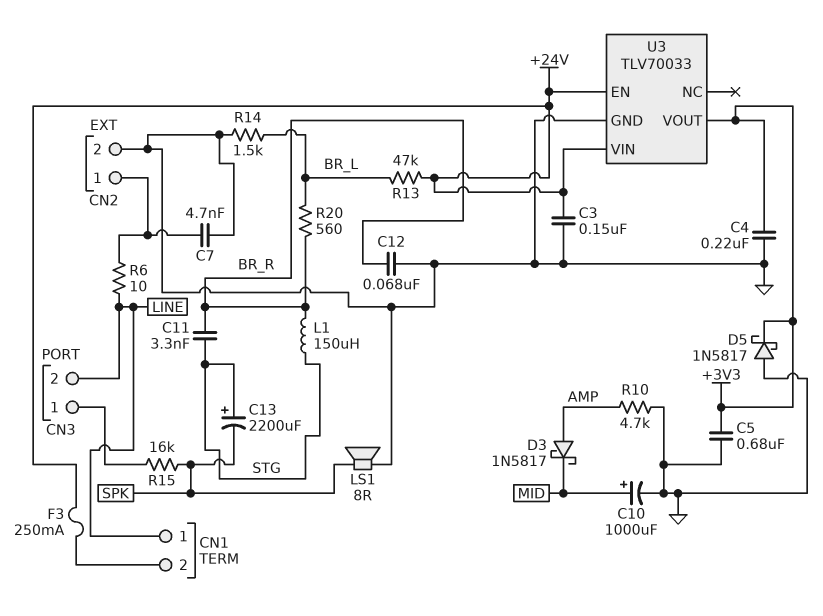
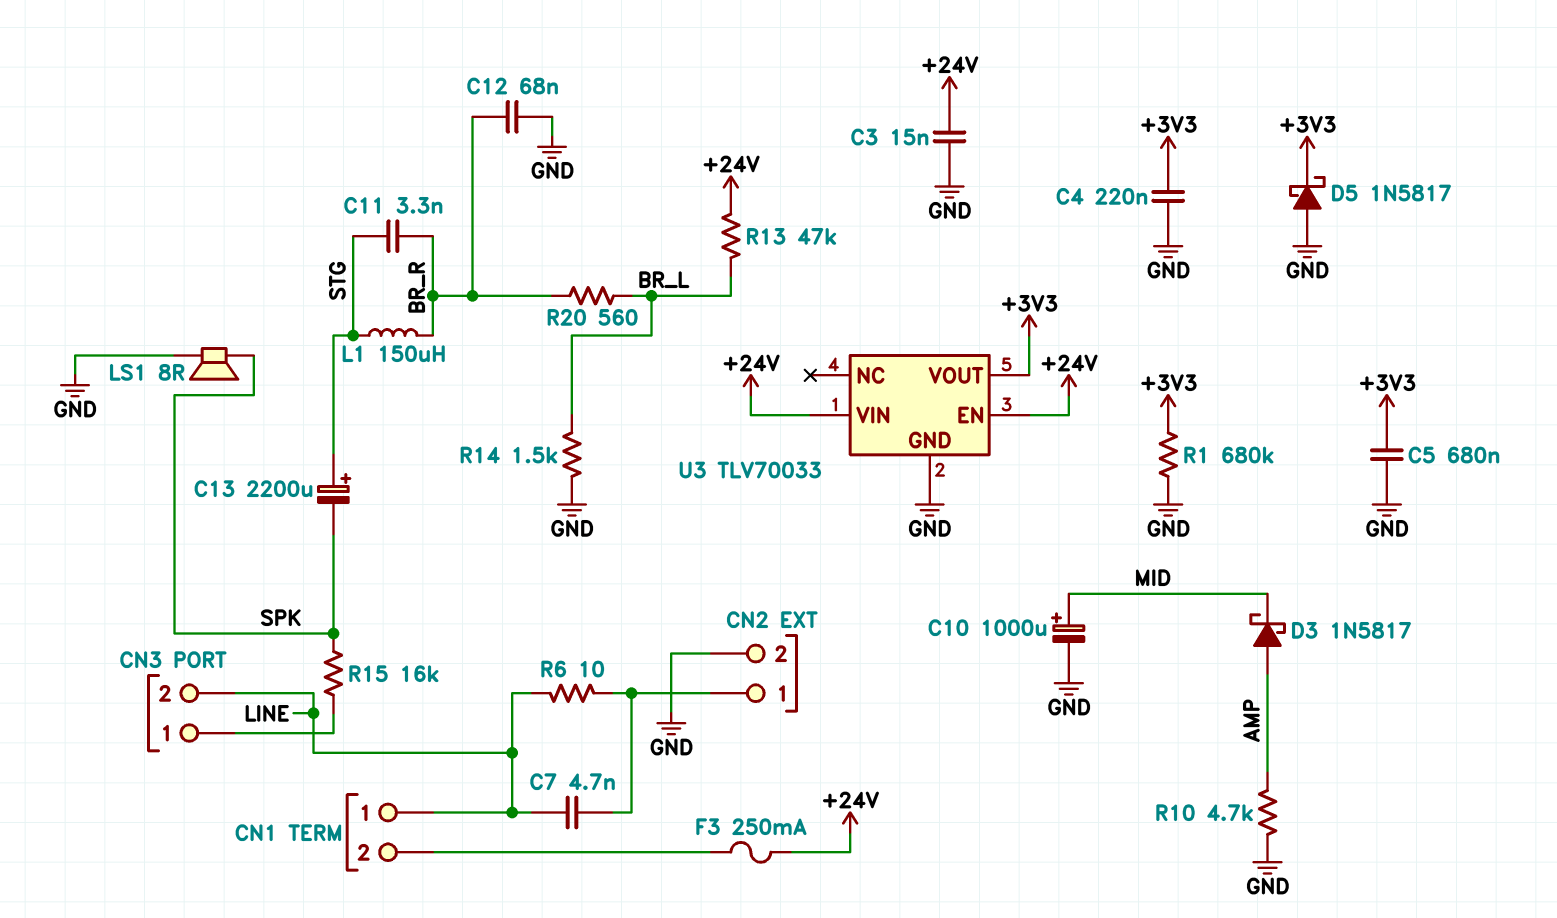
C3: 150nF (+24V, GND) -> 15nF (+24V, GND)
C7: 4.7nF (CN2/1, GND) -> 4.7nF (CN2/1, LINE)
R1: none -> 680k (+3V3, GND)

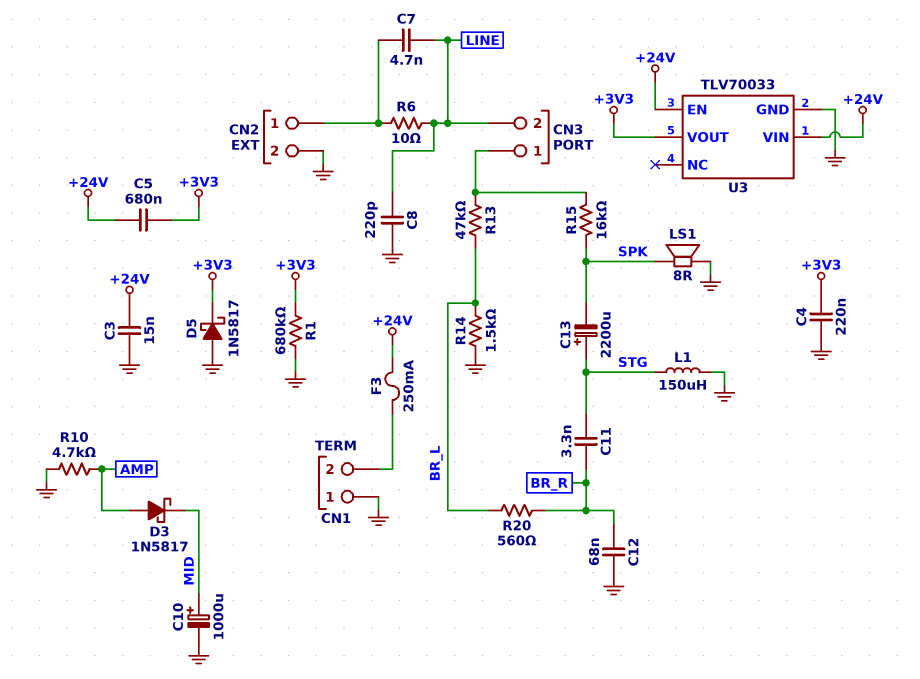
C5: 680nF (+3V3, GND) -> 680nF (+3V3, +24V)
C8: none -> 220pF (GND, LINE)
CN1 pin 1: LINE -> GND
L1: 150uH (BR_R, STG) -> 150uH (GND, STG)
R13: 47k (+24V, BR_L) -> 47k (BR_L, CN3/1)

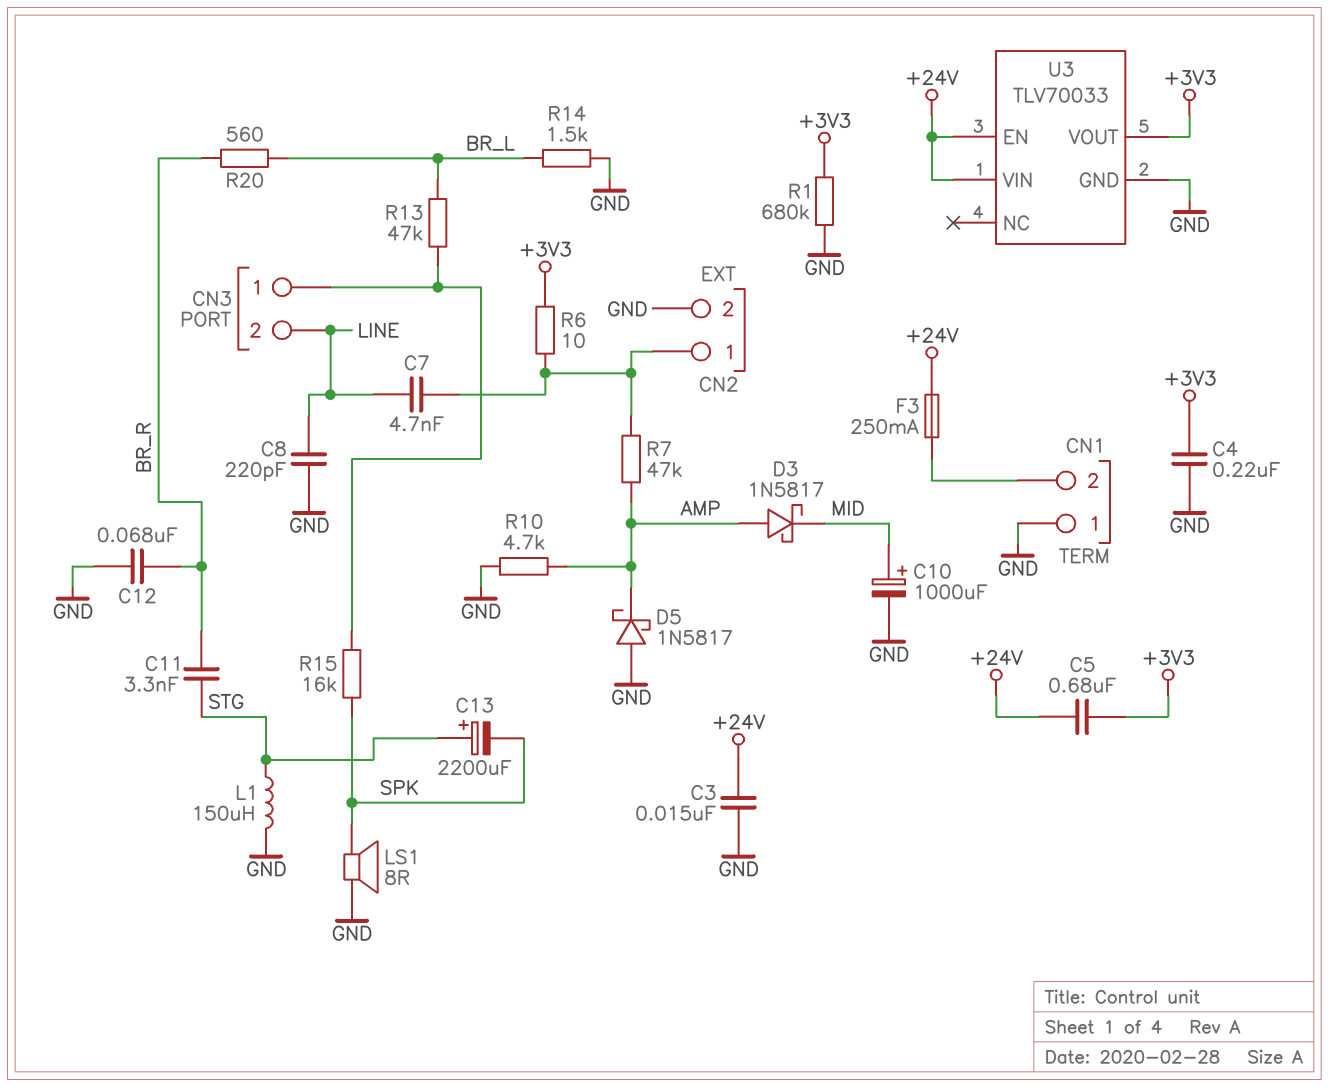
D5: schottky 1N5817 (A GND, K +3V3) -> schottky 1N5817 (A GND, K AMP)
R6: 10 (CN2/1, LINE) -> 10 (+3V3, CN2/1)
R7: none -> 47k (AMP, CN2/1)

